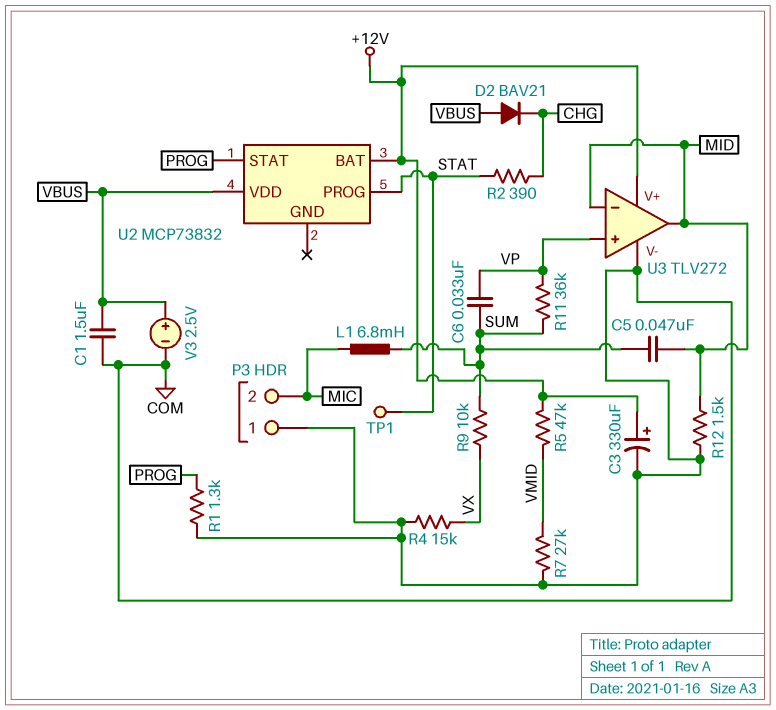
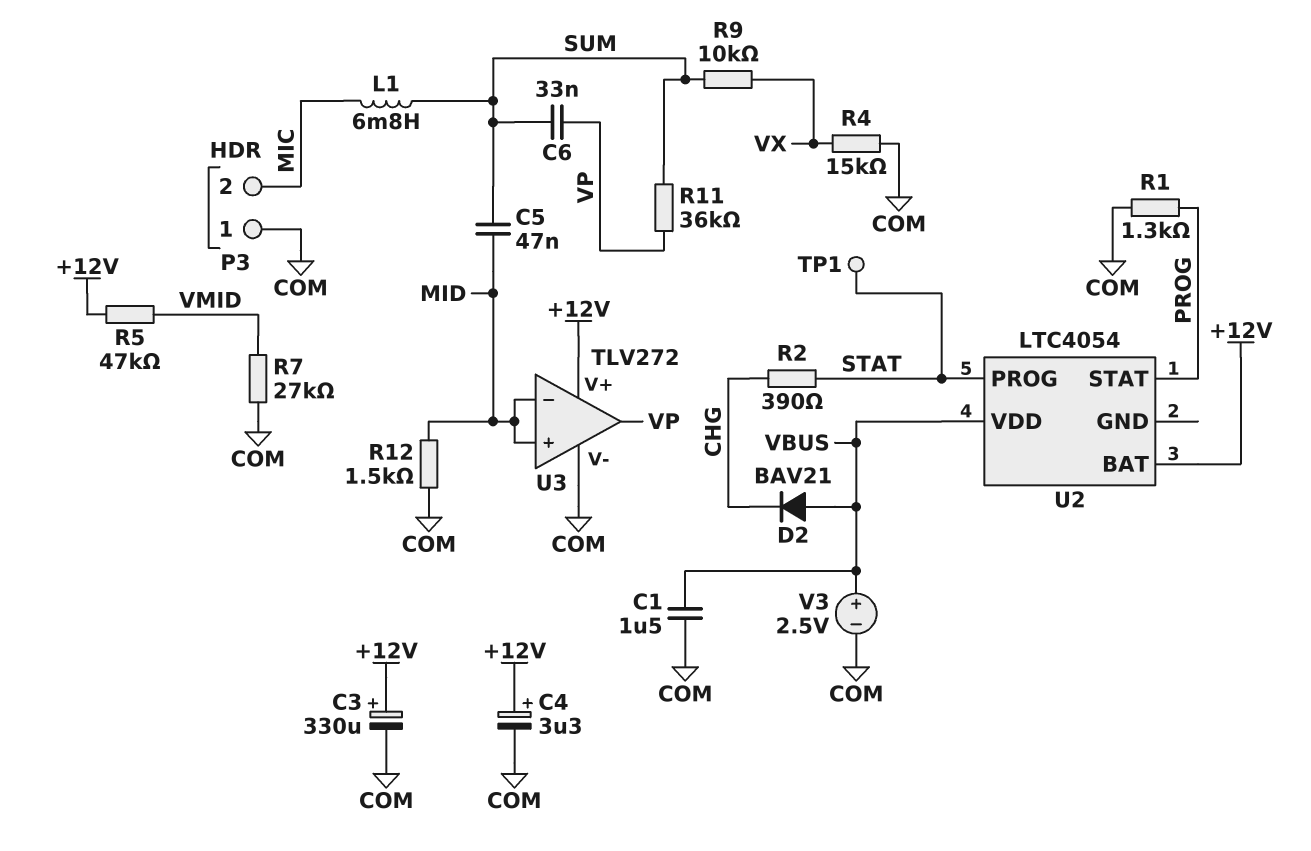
C4: none -> 3.3uF (plus +12V, minus COM)
U2: MCP73832 -> LTC4054
U3 pin in+: VP -> MID
U3 pin out: MID -> VP

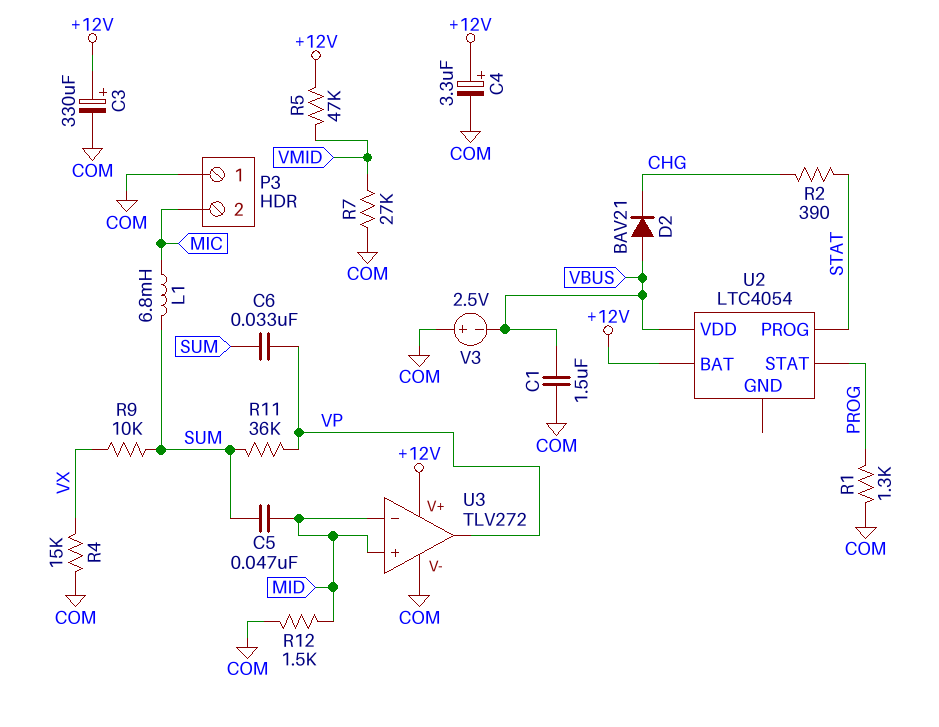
TP1: test point (STAT) -> none
V3: 2.5V (plus VBUS, minus COM) -> 2.5V (plus COM, minus VBUS)

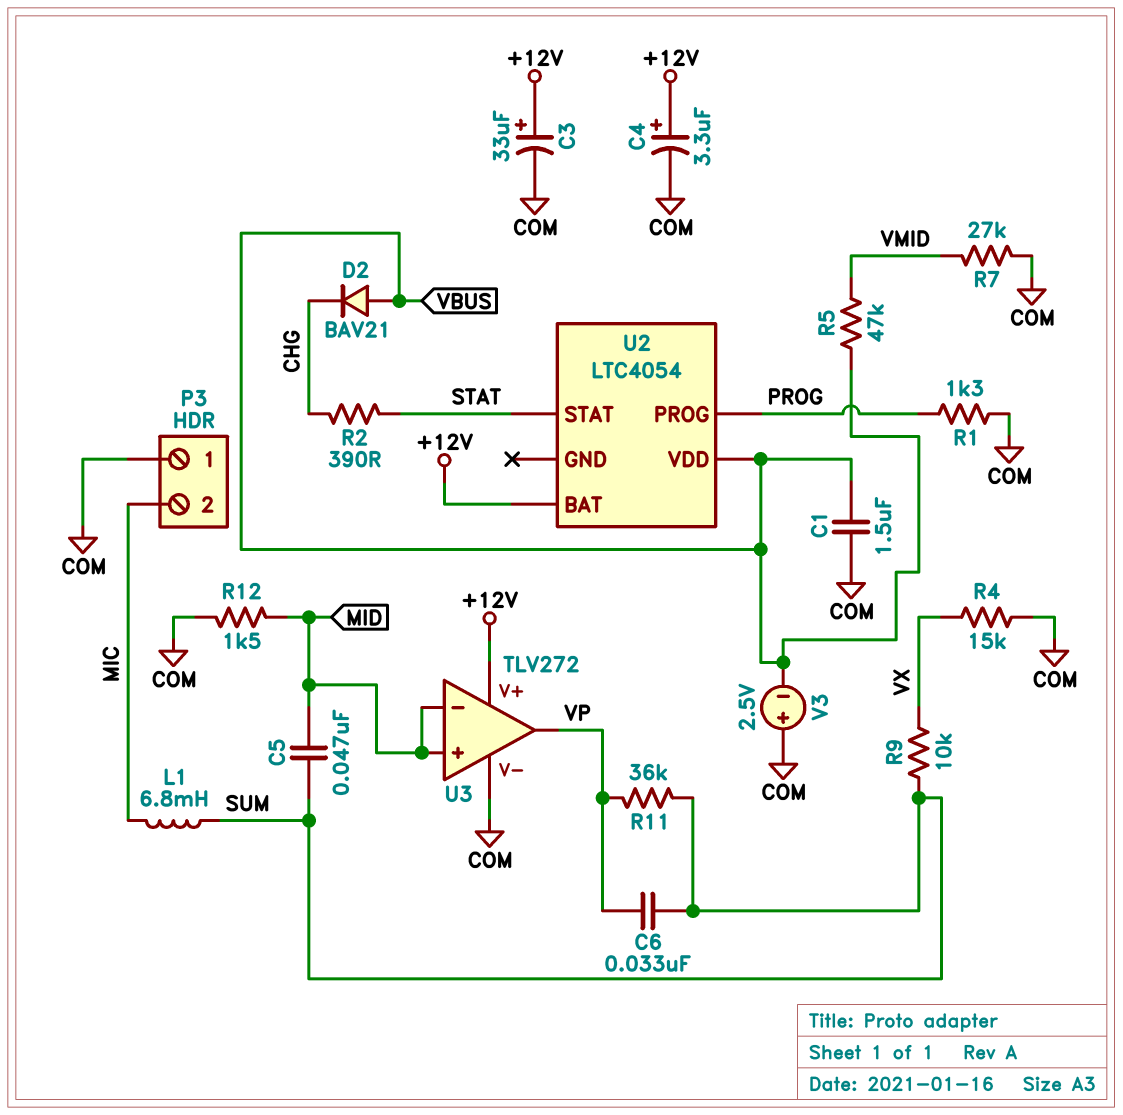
C3: 330uF (plus +12V, minus COM) -> 33uF (plus +12V, minus COM)
R5: 47k (+12V, VMID) -> 47k (VBUS, VMID)
U2 pin PROG: STAT -> PROG
U2 pin STAT: PROG -> STAT

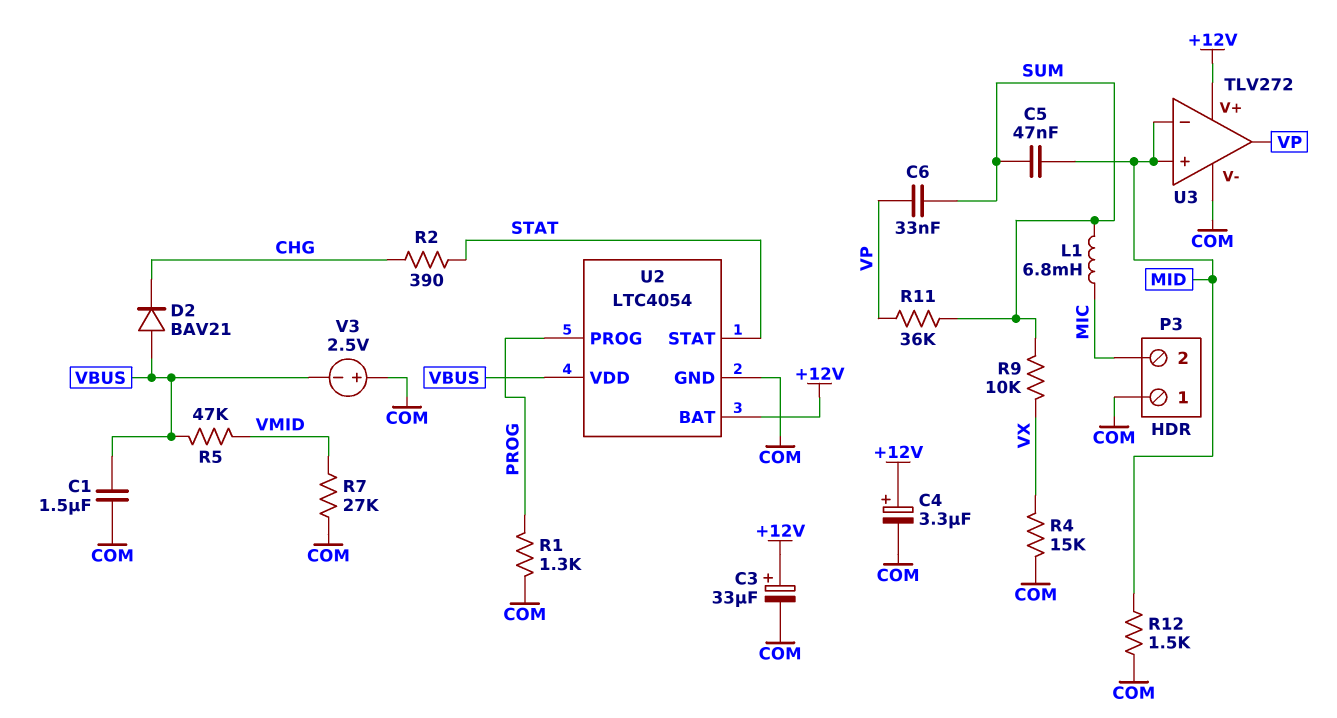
U2 pin GND: none -> COM

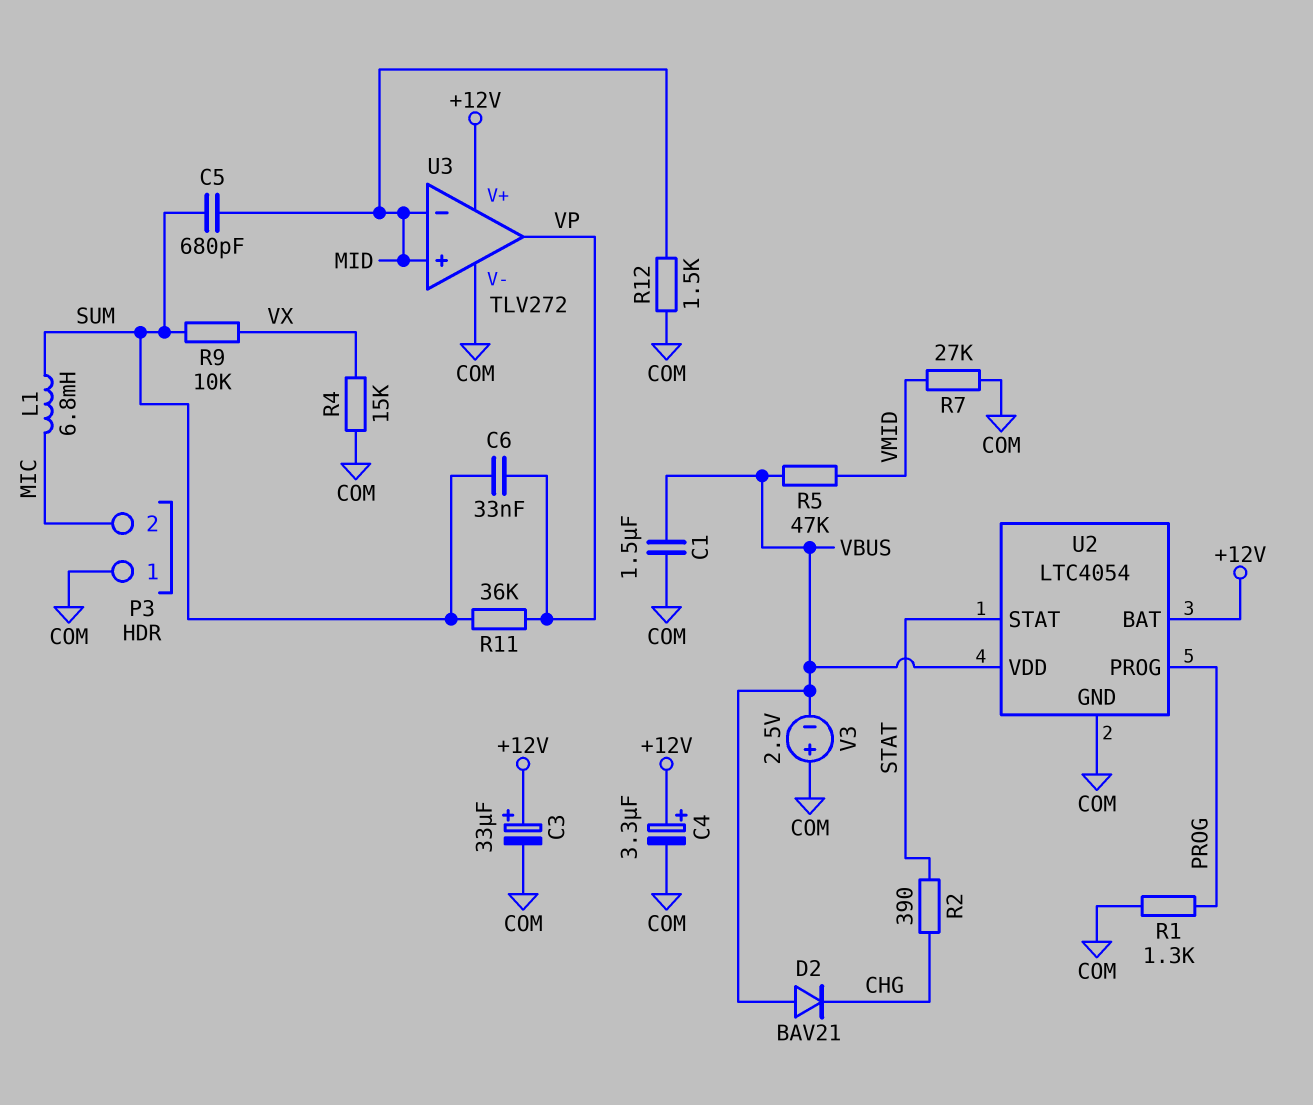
C5: 47nF (MID, SUM) -> 680pF (MID, SUM)

